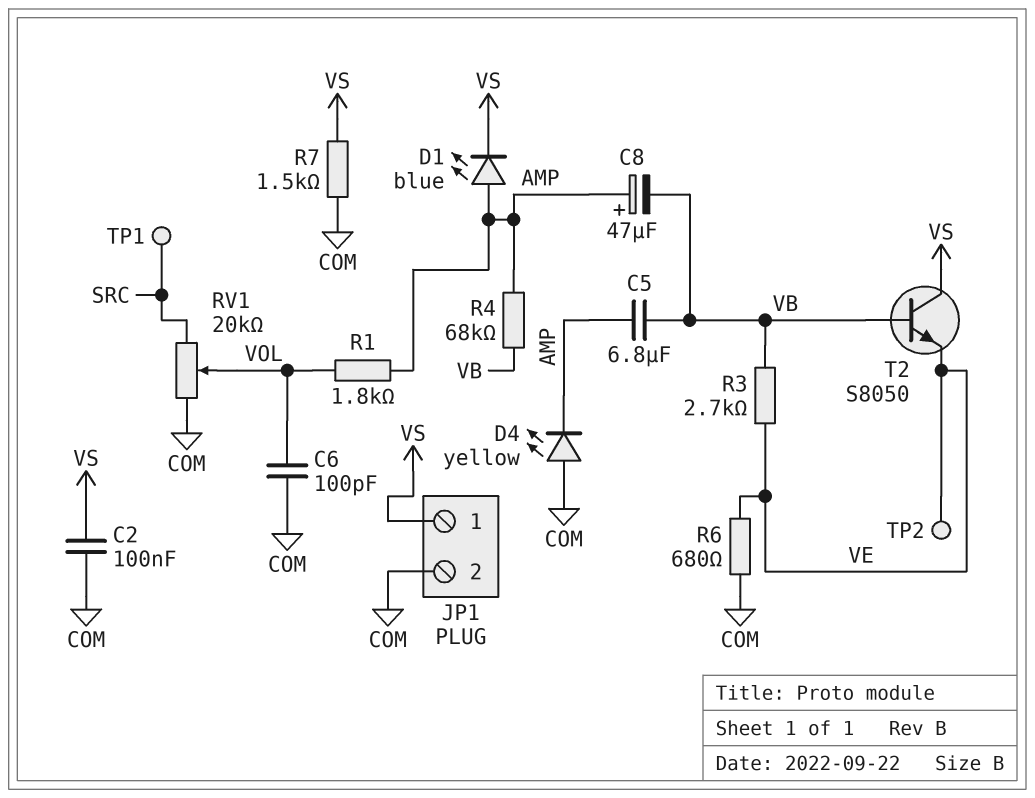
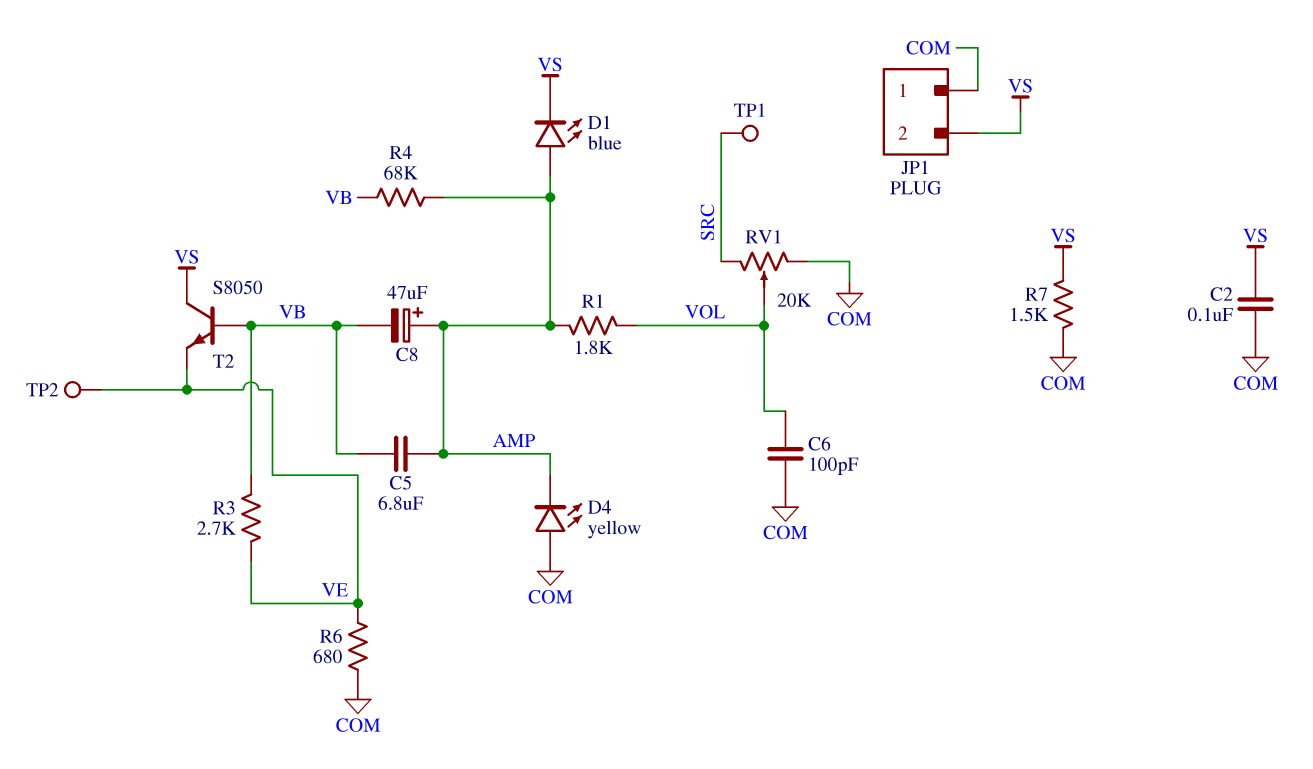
JP1 pin 1: VS -> COM
JP1 pin 2: COM -> VS

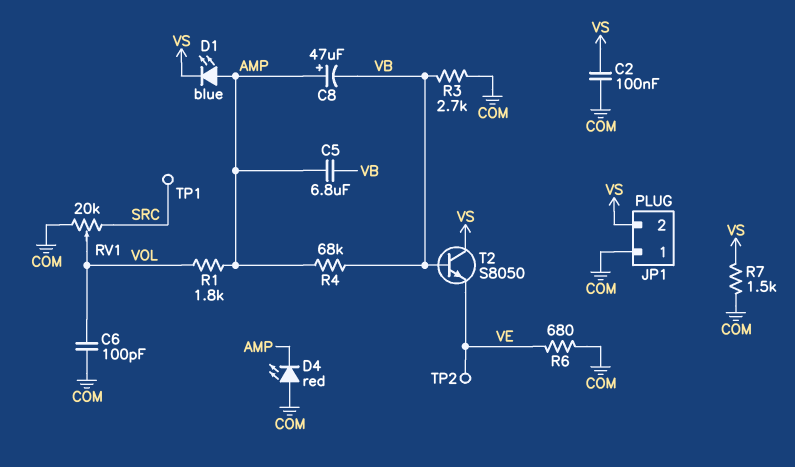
D4: LED yellow (A COM, K AMP) -> LED red (A COM, K AMP)
R3: 2.7k (VB, VE) -> 2.7k (COM, VB)

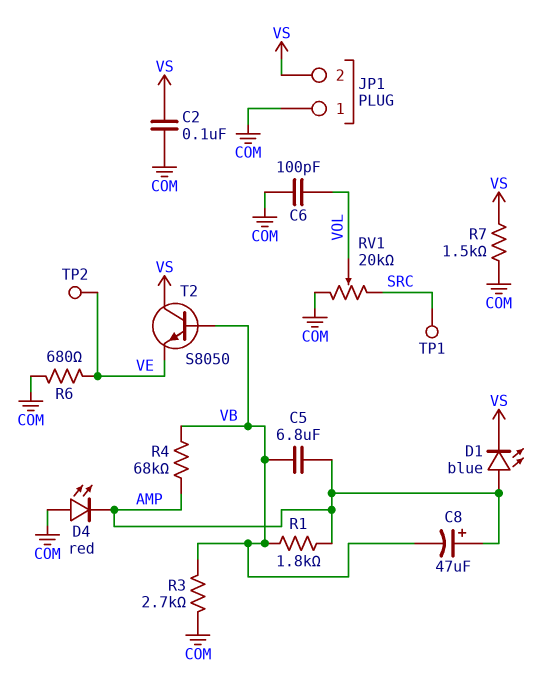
R1: 1.8k (AMP, VOL) -> 1.8k (AMP, VB)

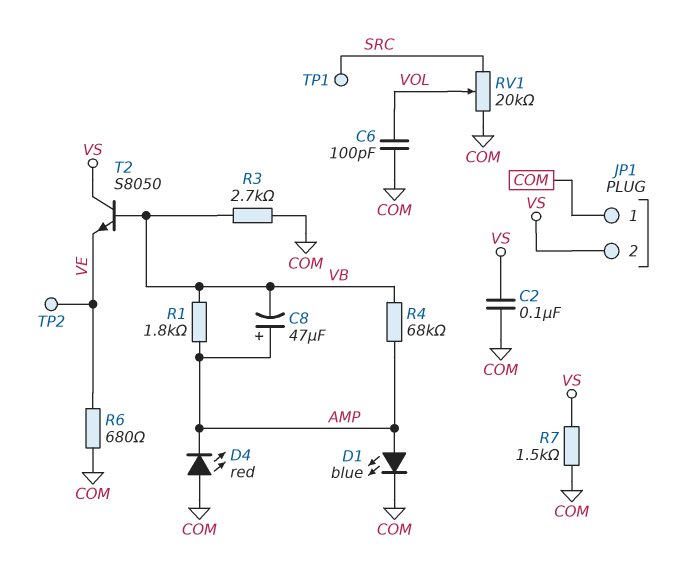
C5: 6.8uF (AMP, VB) -> none
D1: LED blue (A AMP, K VS) -> LED blue (A AMP, K COM)

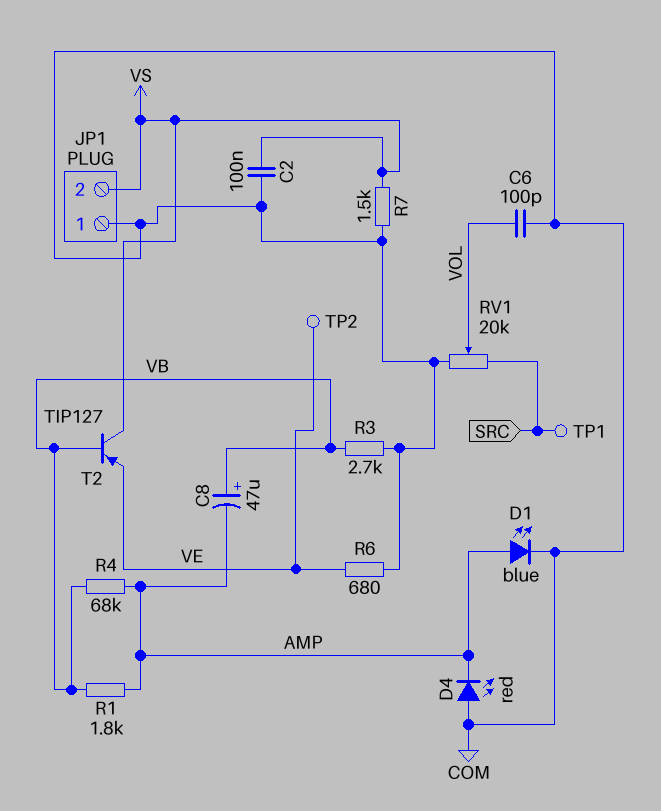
C8: 47uF (plus AMP, minus VB) -> 47uF (plus VB, minus AMP)
T2: NPN S8050 (B VB, C VS, E VE) -> PNP TIP127 (B VB, C VS, E VE)

